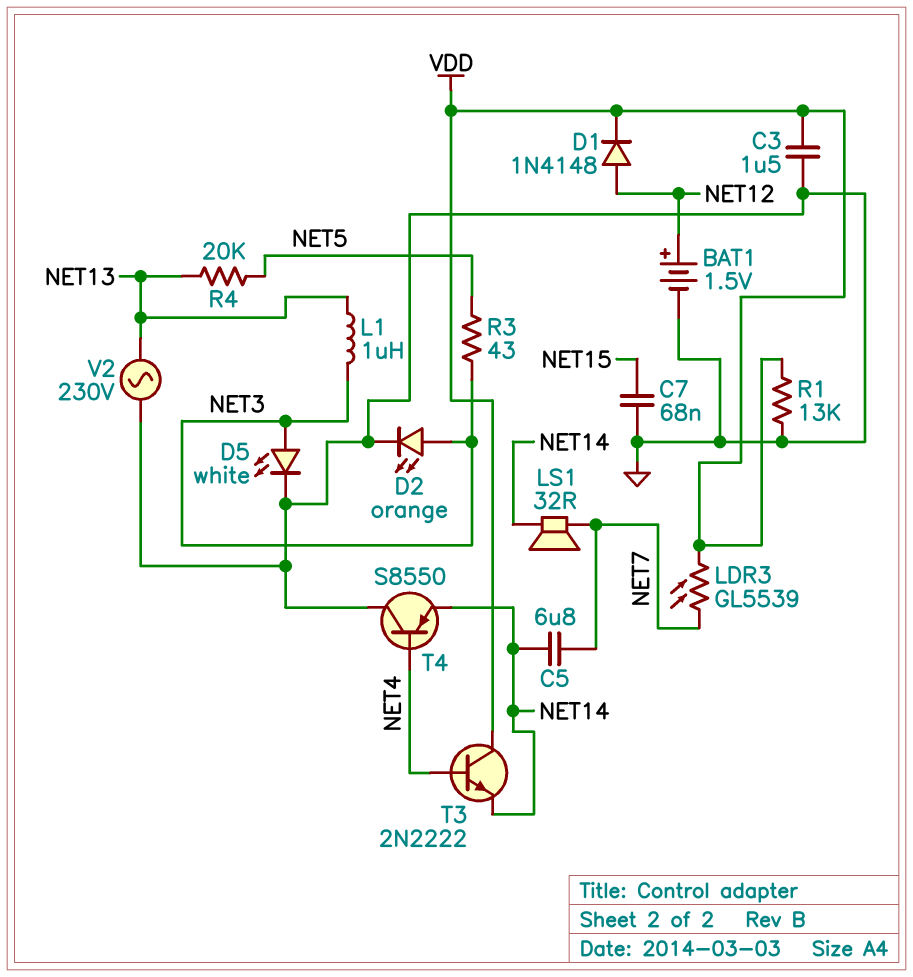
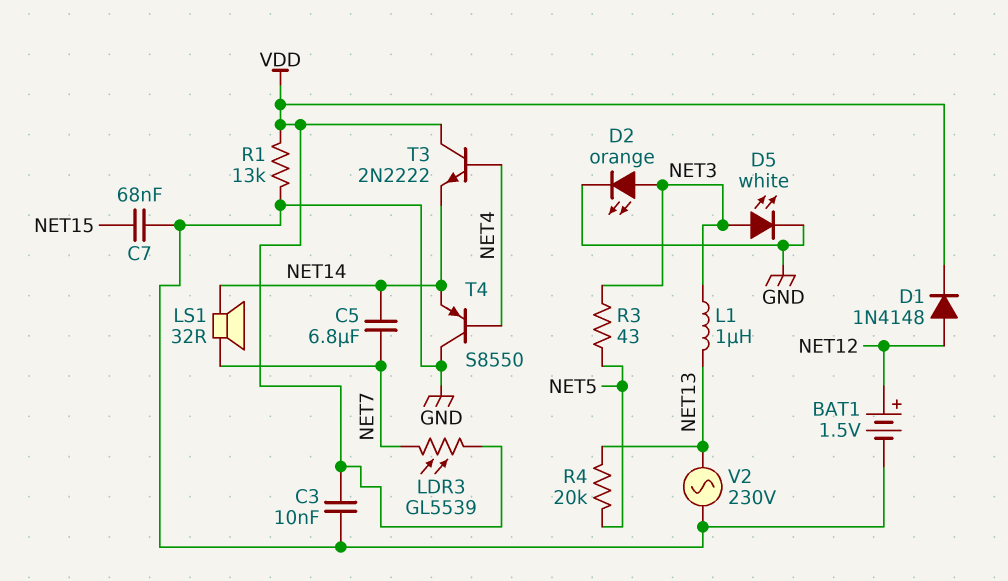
C3: 1.5uF (GND, VDD) -> 10nF (GND, VDD)

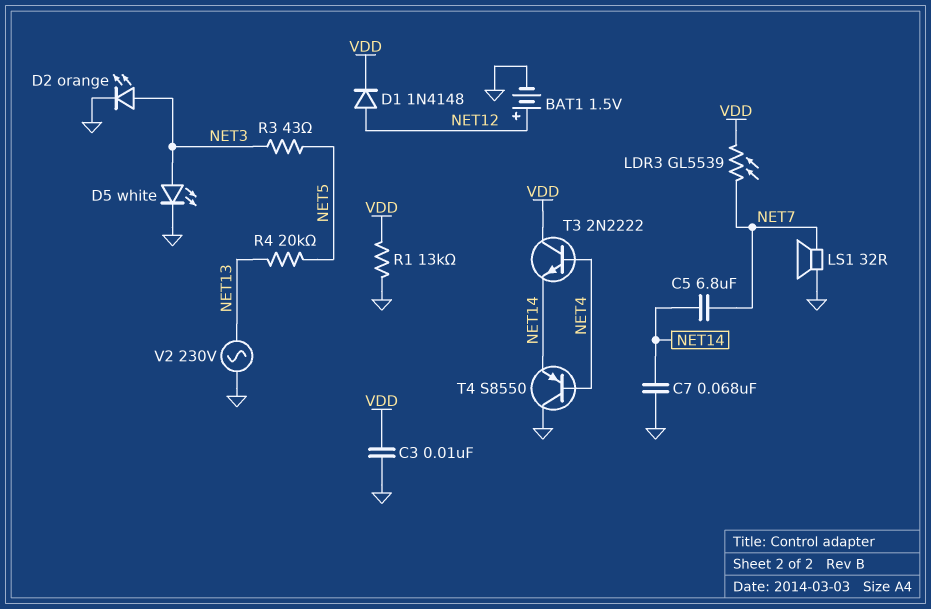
C7: 68nF (GND, NET15) -> 68nF (GND, NET14)
L1: 1uH (NET3, NET13) -> none
LS1: speaker 32R (NET7, NET14) -> speaker 32R (GND, NET7)

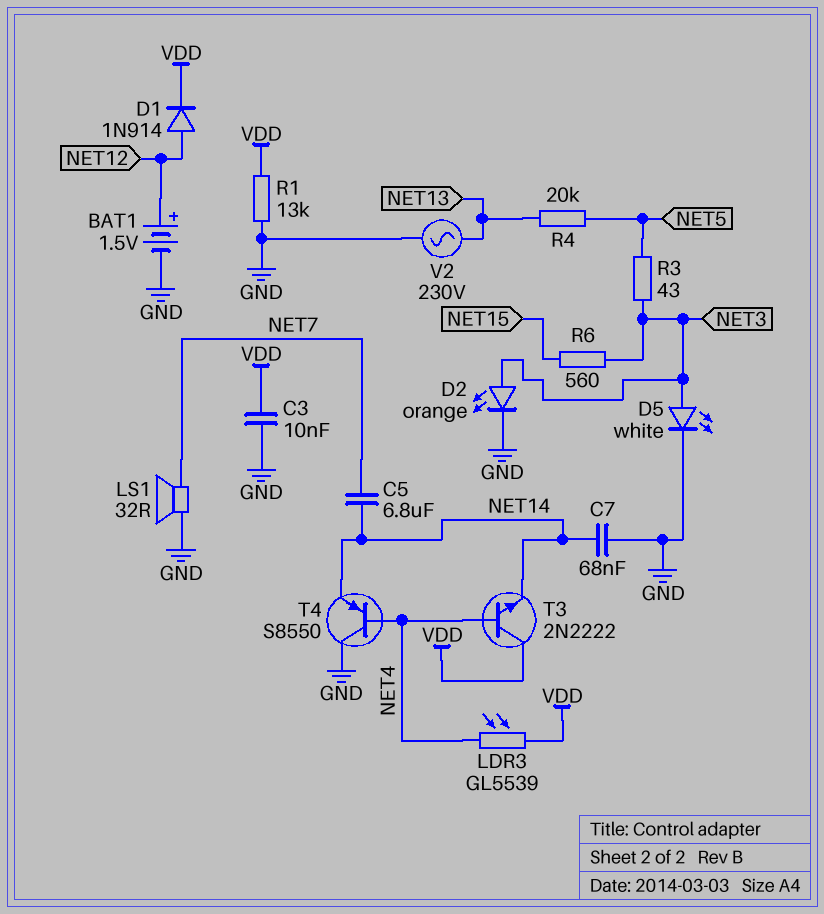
D1: diode 1N4148 (A NET12, K VDD) -> diode 1N914 (A NET12, K VDD)
LDR3: GL5539 (NET7, VDD) -> GL5539 (NET4, VDD)
R6: none -> 560 (NET3, NET15)

